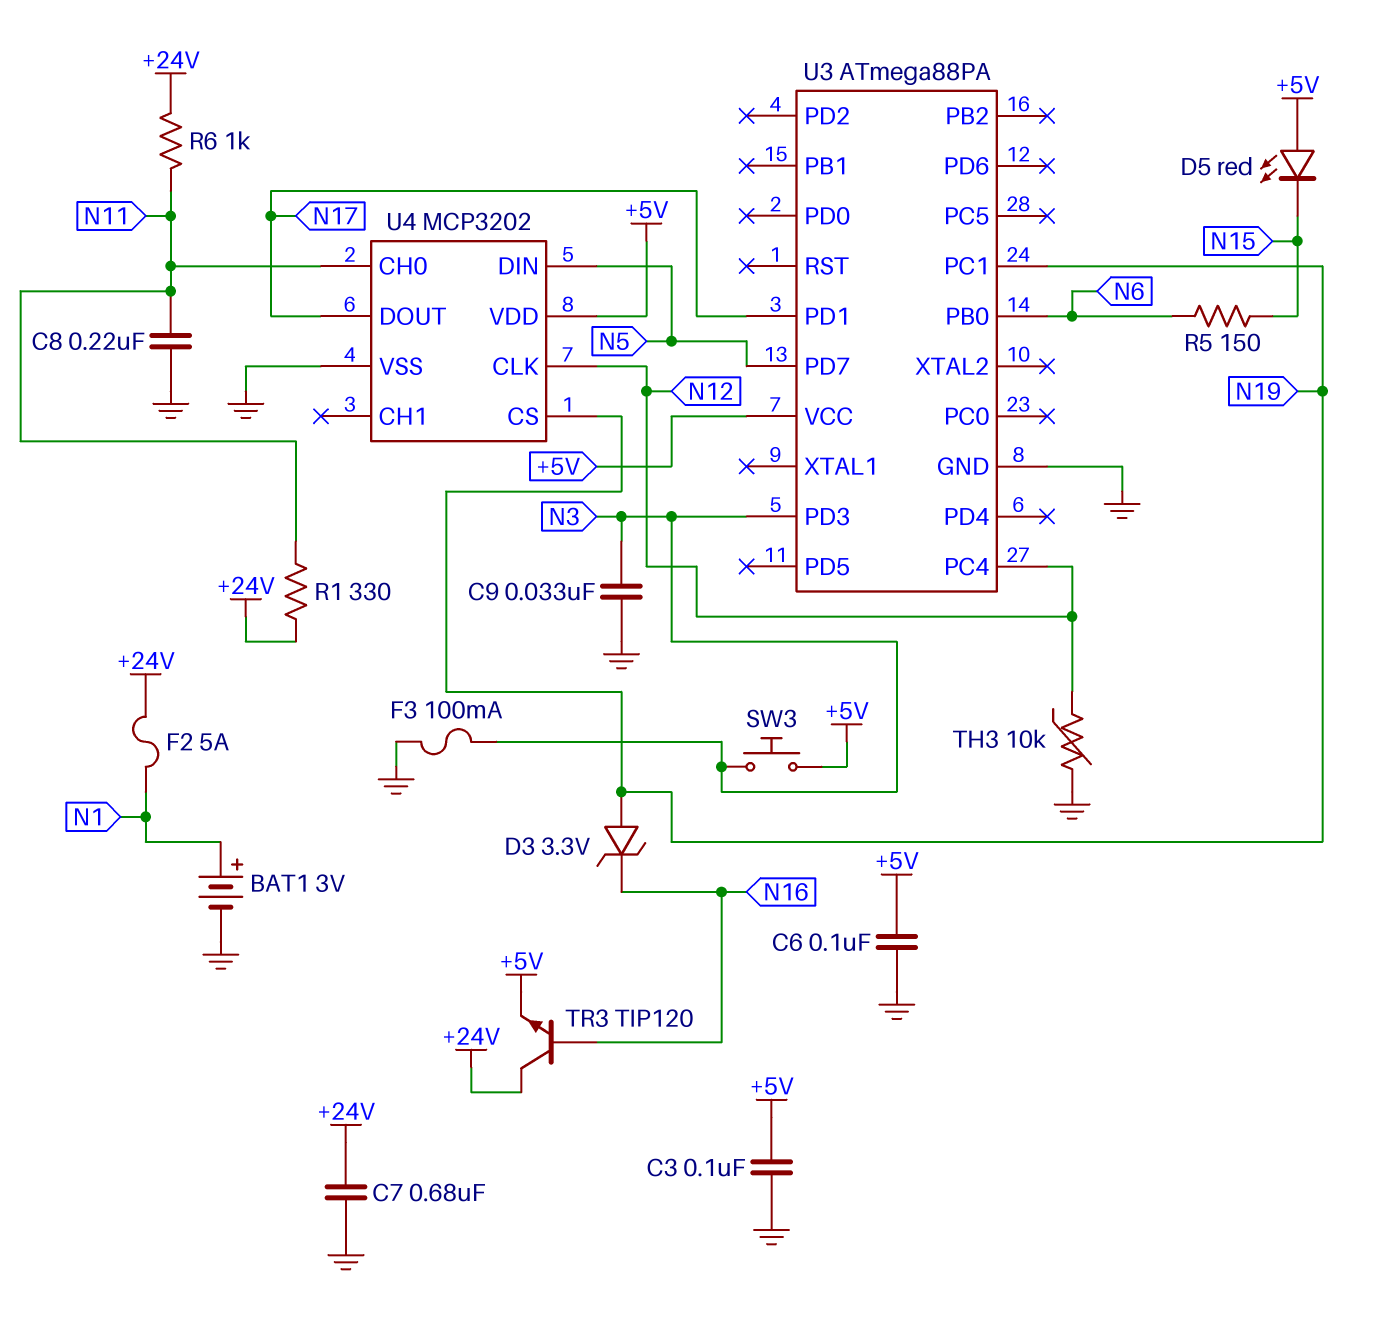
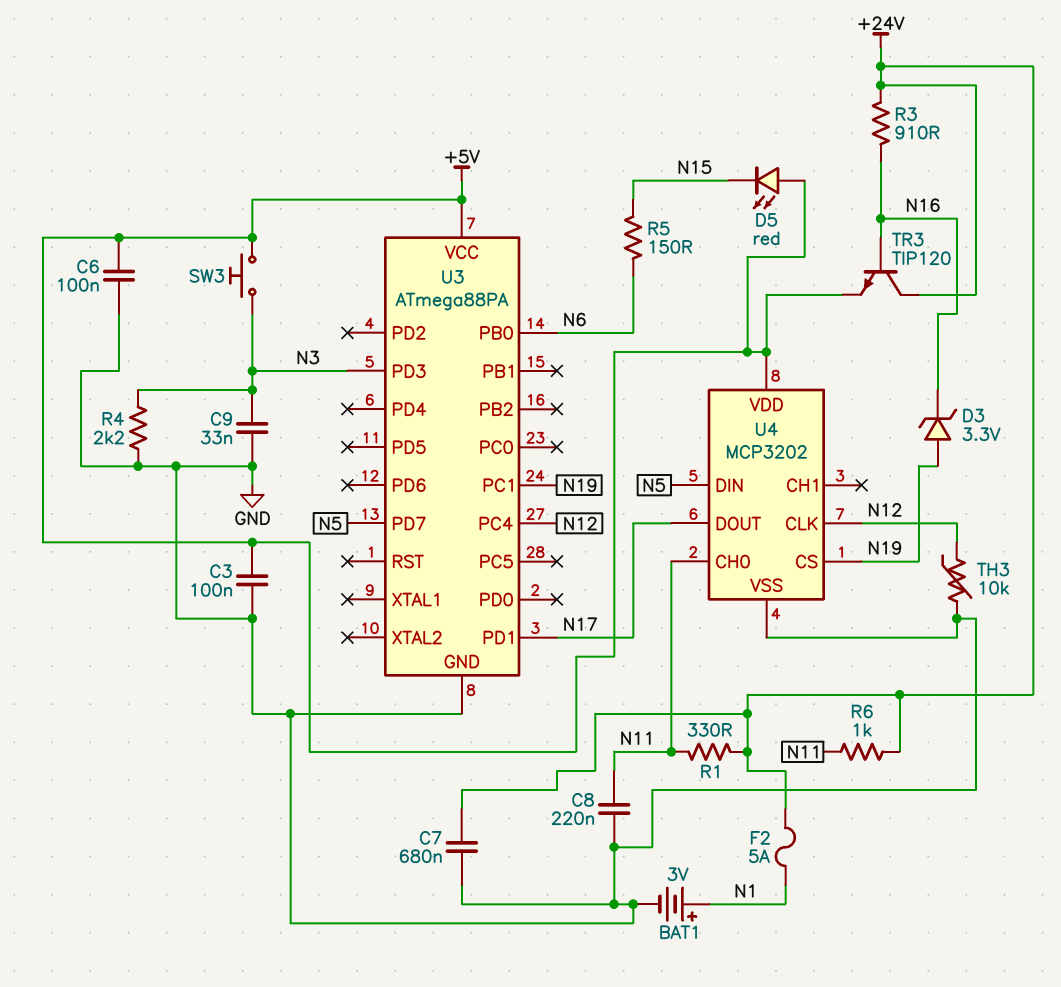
F3: 100mA (GND, N3) -> none
R3: none -> 910 (+24V, N16)
R4: none -> 2.2k (GND, N3)

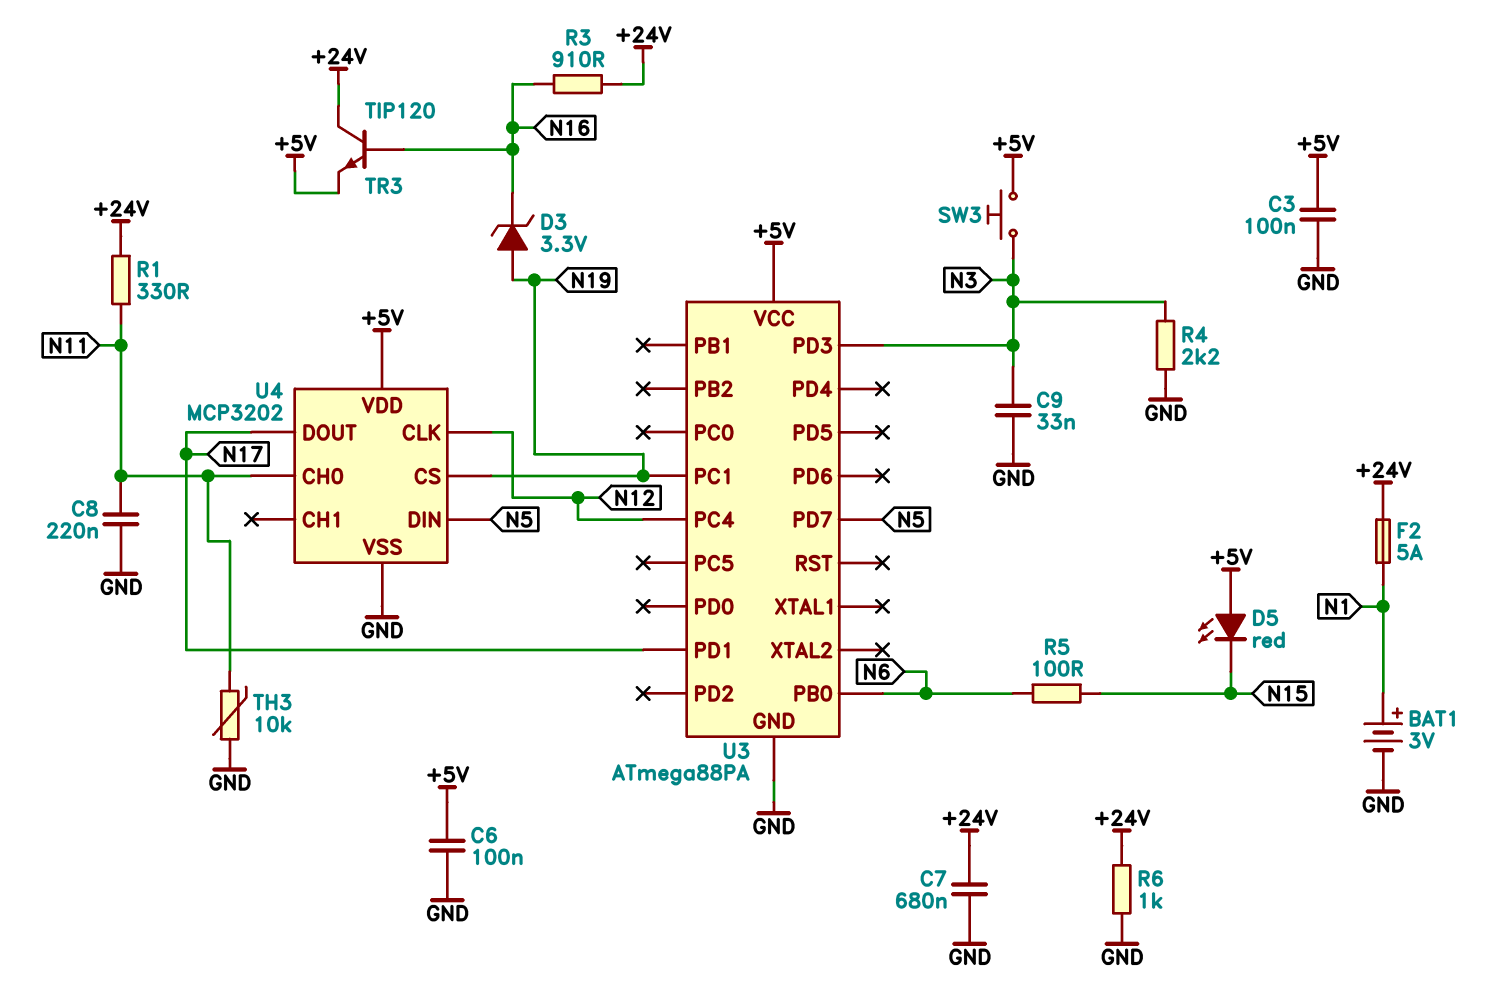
R5: 150 (N6, N15) -> 100 (N6, N15)
R6: 1k (+24V, N11) -> 1k (+24V, GND)
TH3: 10k (GND, N12) -> 10k (GND, N11)

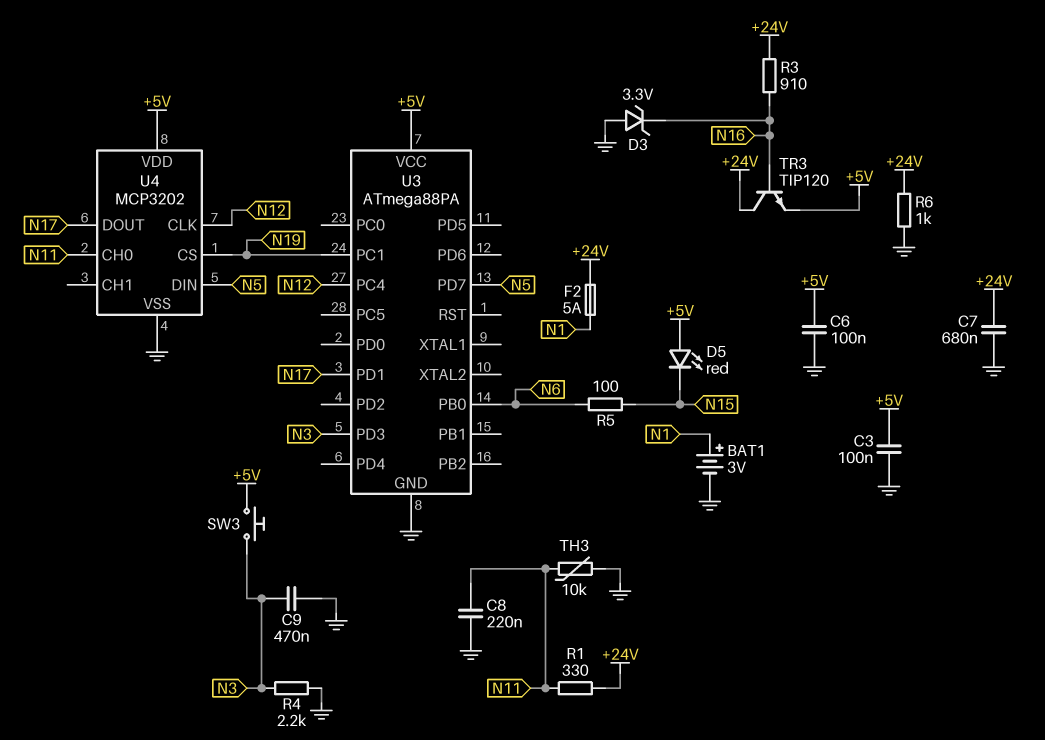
C9: 33nF (GND, N3) -> 470nF (GND, N3)
D3: zener 3.3V (A N19, K N16) -> zener 3.3V (A GND, K N16)

